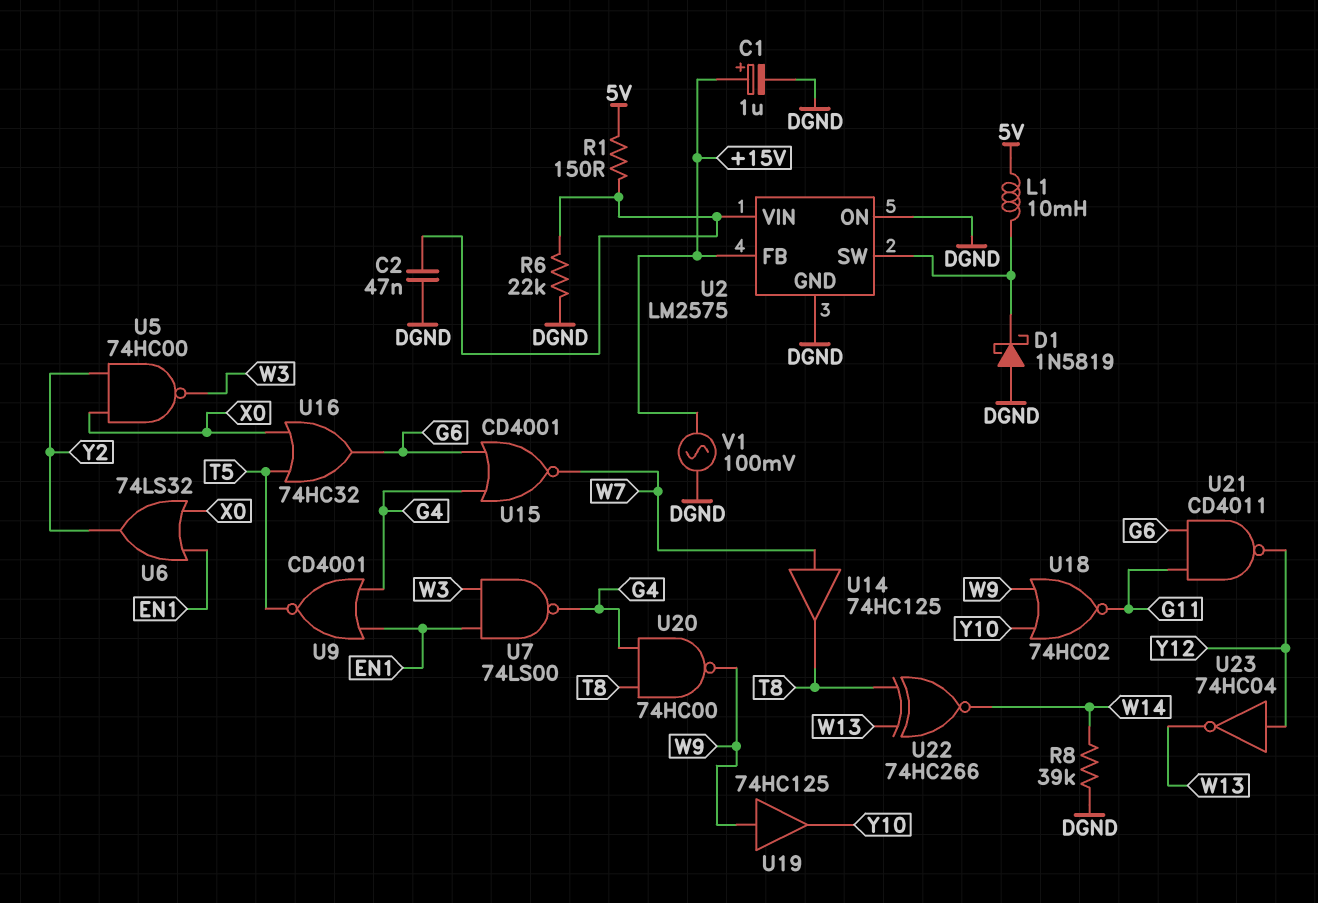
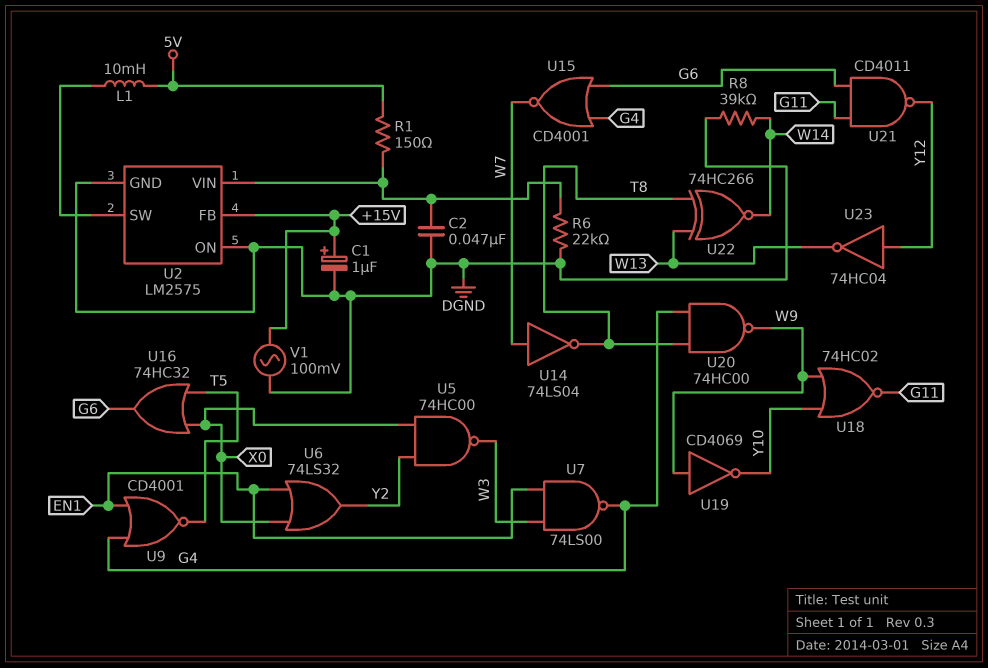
D1: schottky 1N5819 (A DGND, K U2/SW) -> none
U14: buffer 74HC125 (in W7, out T8) -> NOT 74LS04 (in W7, out T8)
U19: buffer 74HC125 (in W9, out Y10) -> NOT CD4069 (in W9, out Y10)

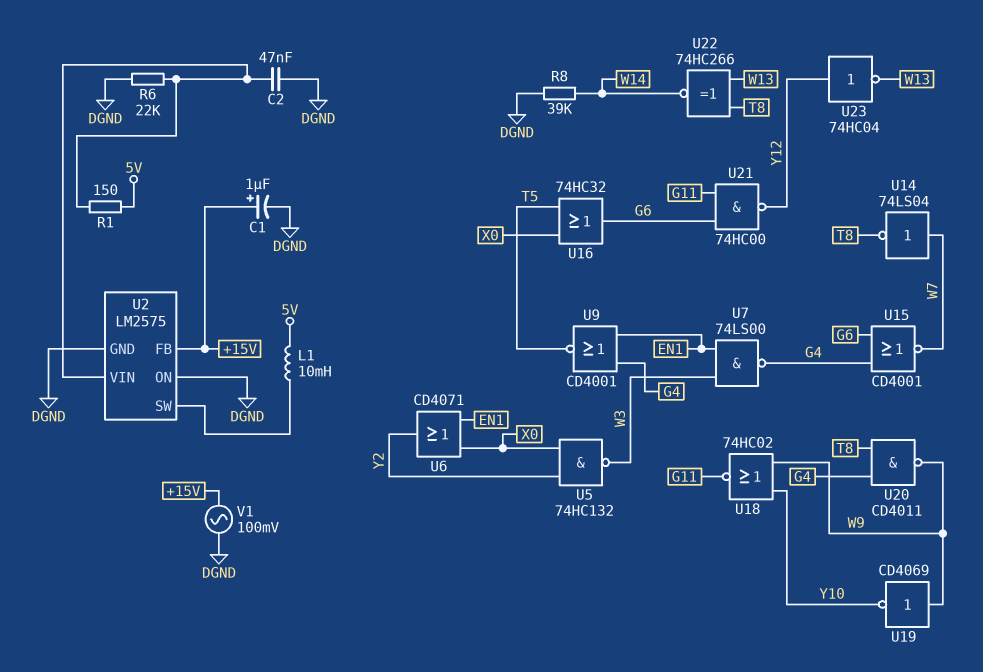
U5: NAND 74HC00 (in X0, in Y2, out W3) -> NAND 74HC132 (in X0, in Y2, out W3)
U6: OR 74LS32 (in EN1, in X0, out Y2) -> OR CD4071 (in EN1, in X0, out Y2)
U20: NAND 74HC00 (in G4, in T8, out W9) -> NAND CD4011 (in G4, in T8, out W9)
U21: NAND CD4011 (in G6, in G11, out Y12) -> NAND 74HC00 (in G6, in G11, out Y12)

